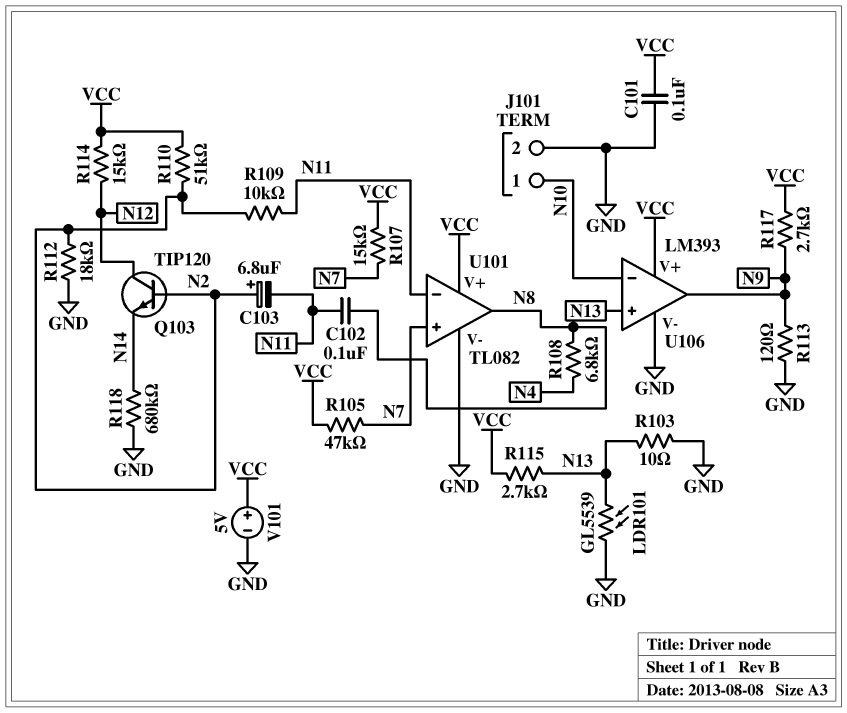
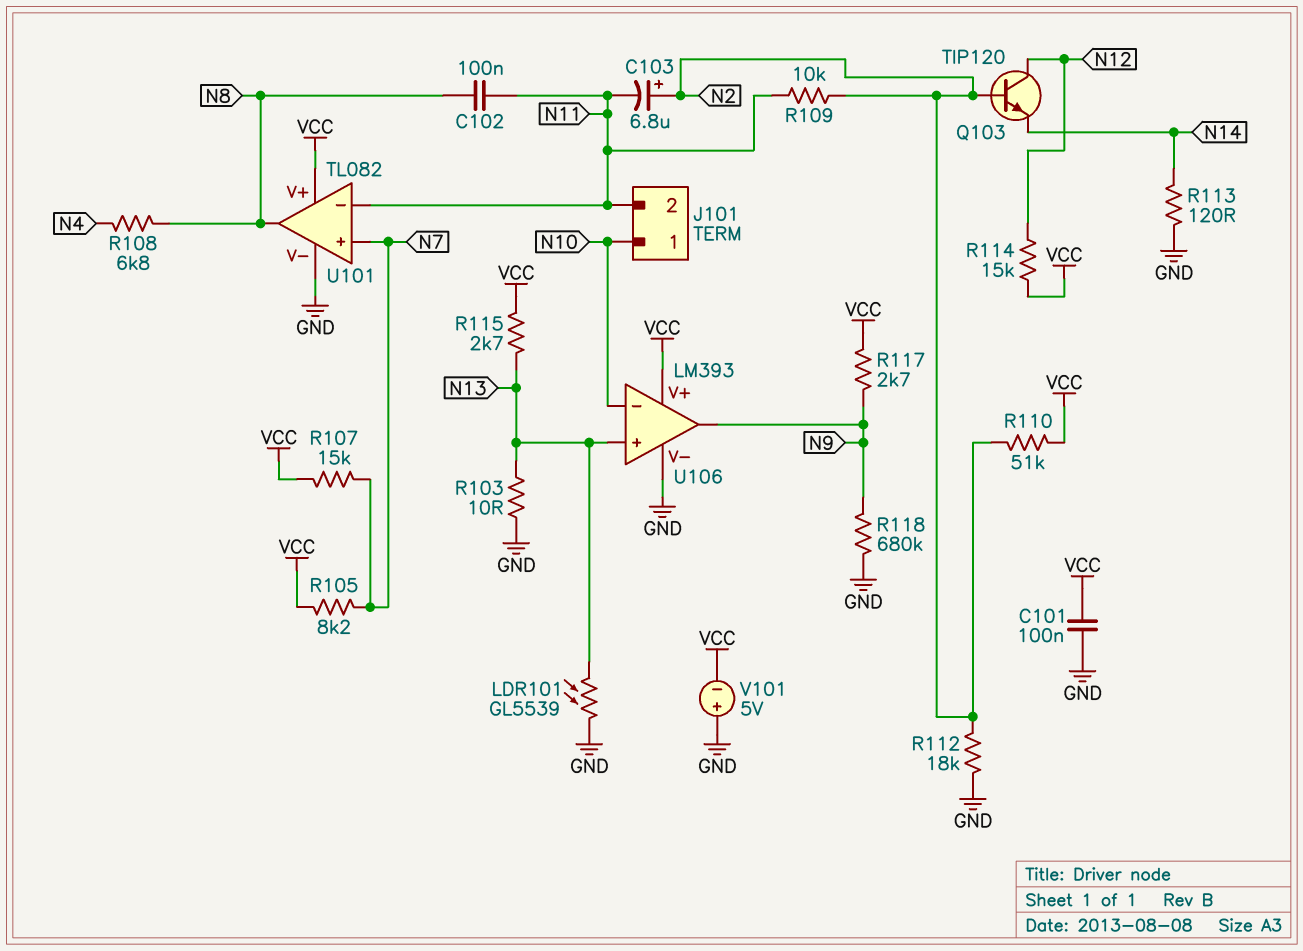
J101 pin 2: GND -> N11
R105: 47k (N7, VCC) -> 8.2k (N7, VCC)
R113: 120 (GND, N9) -> 120 (GND, N14)
R118: 680k (GND, N14) -> 680k (GND, N9)
V101: 5V (plus VCC, minus GND) -> 5V (plus GND, minus VCC)

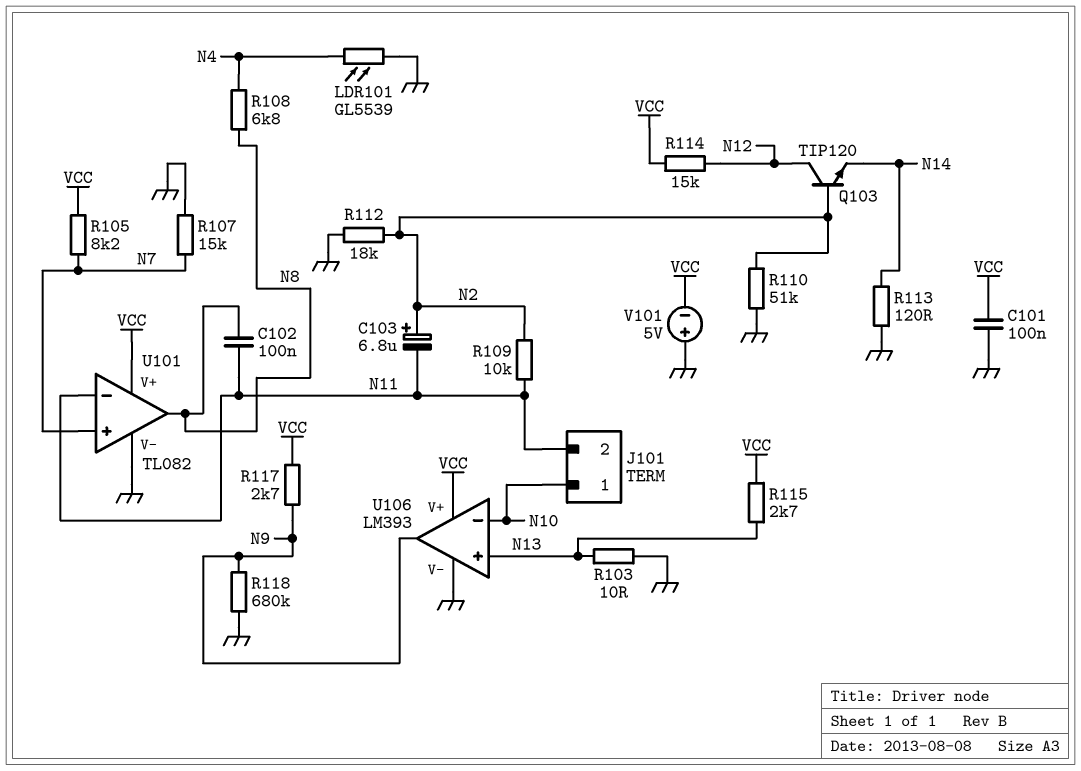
LDR101: GL5539 (GND, N13) -> GL5539 (GND, N4)
R107: 15k (N7, VCC) -> 15k (GND, N7)
R110: 51k (N2, VCC) -> 51k (GND, N2)

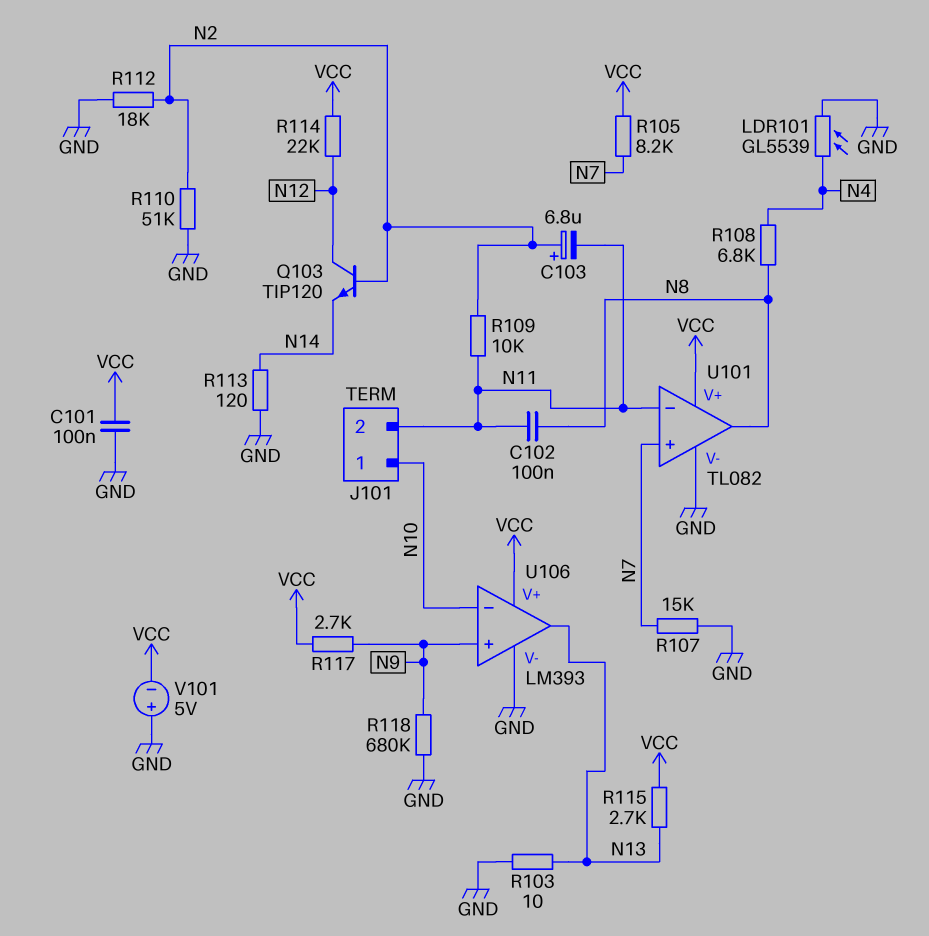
R114: 15k (N12, VCC) -> 22k (N12, VCC)
U106 pin in+: N13 -> N9
U106 pin out: N9 -> N13

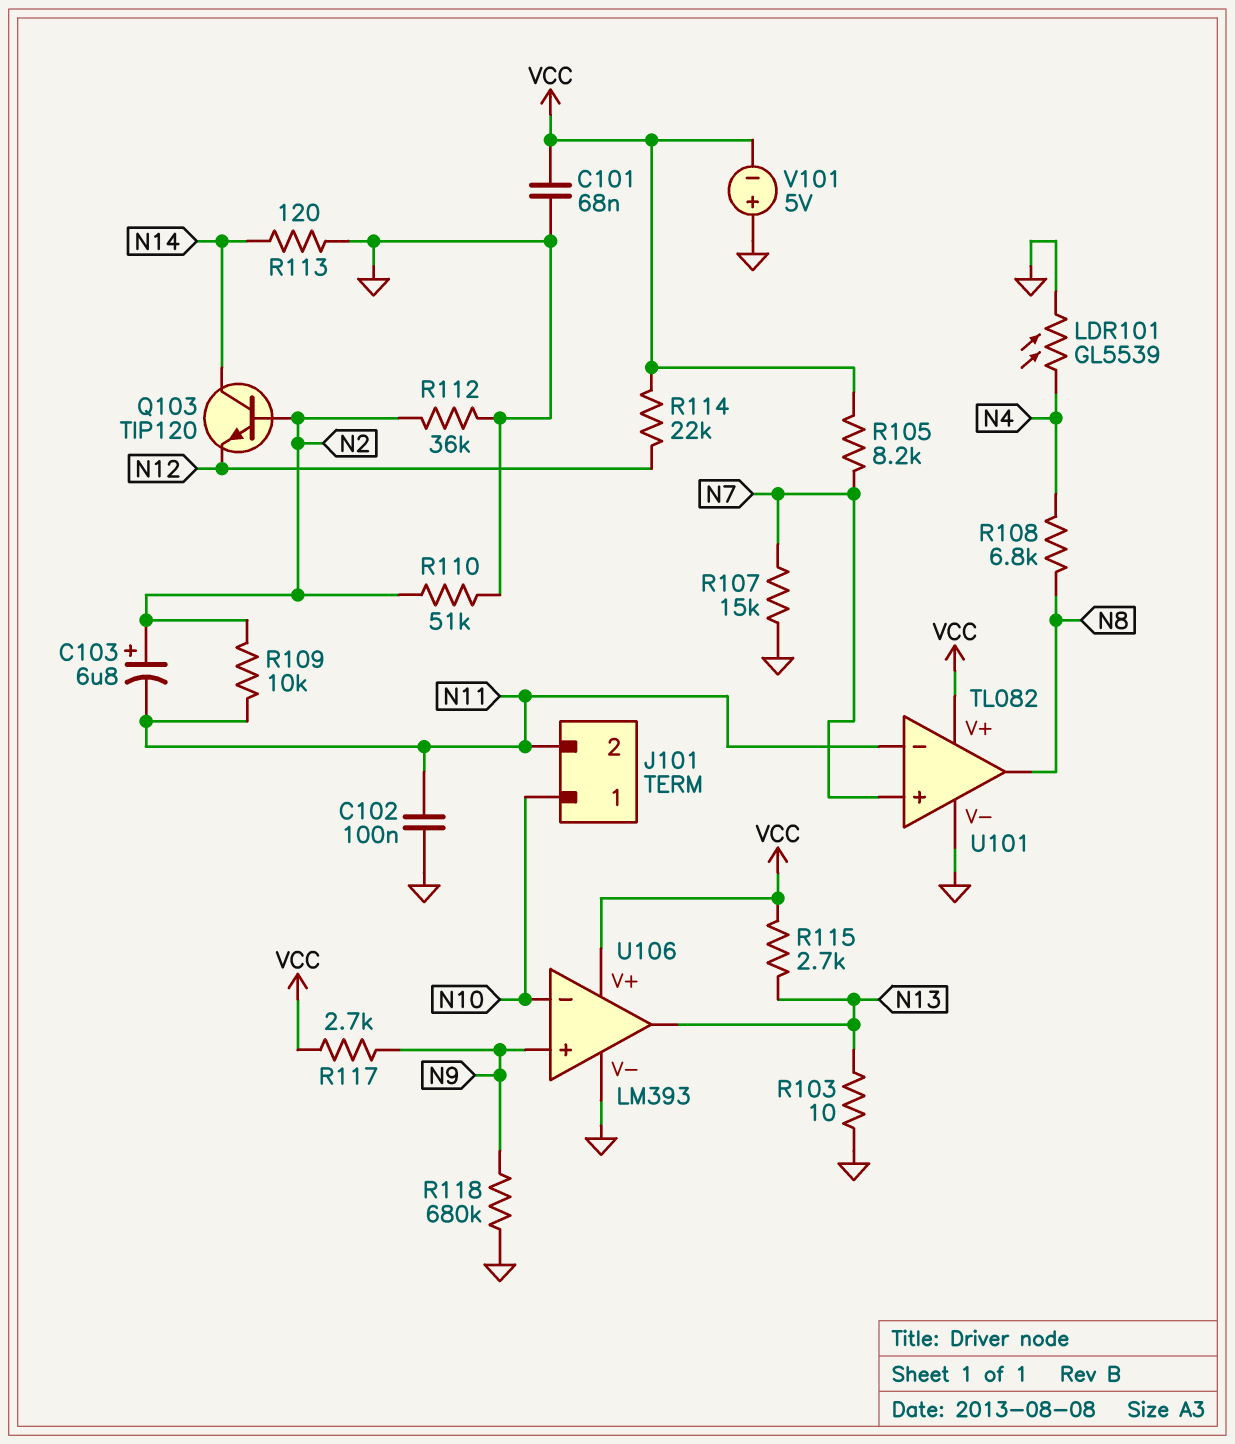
C101: 100nF (GND, VCC) -> 68nF (GND, VCC)
C102: 100nF (N8, N11) -> 100nF (GND, N11)
Q103: NPN TIP120 (B N2, C N12, E N14) -> NPN TIP120 (B N2, C N14, E N12)
R112: 18k (GND, N2) -> 36k (GND, N2)

